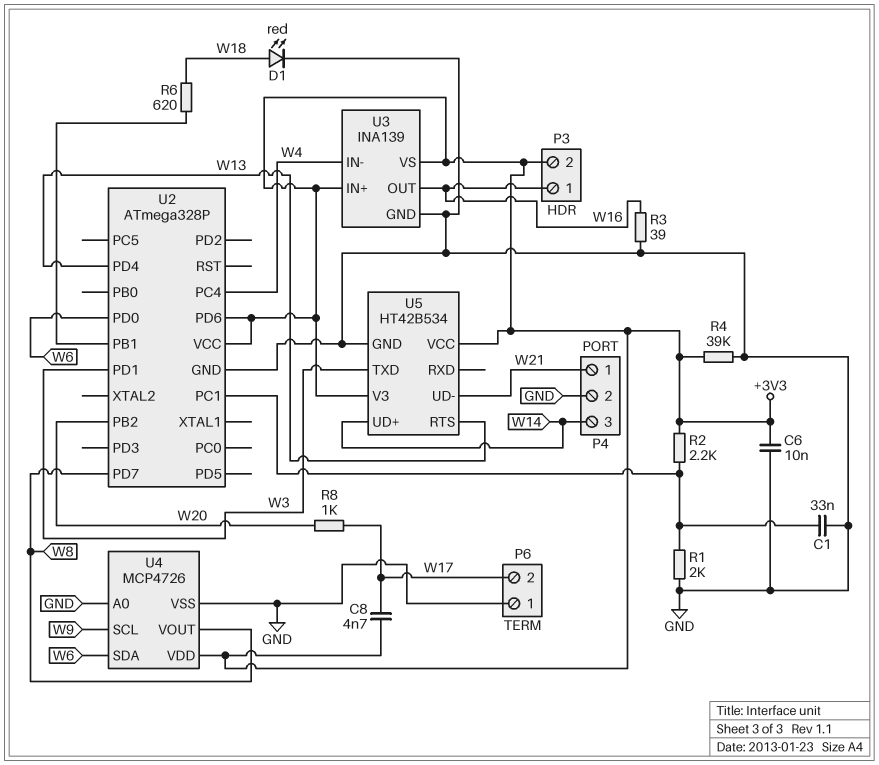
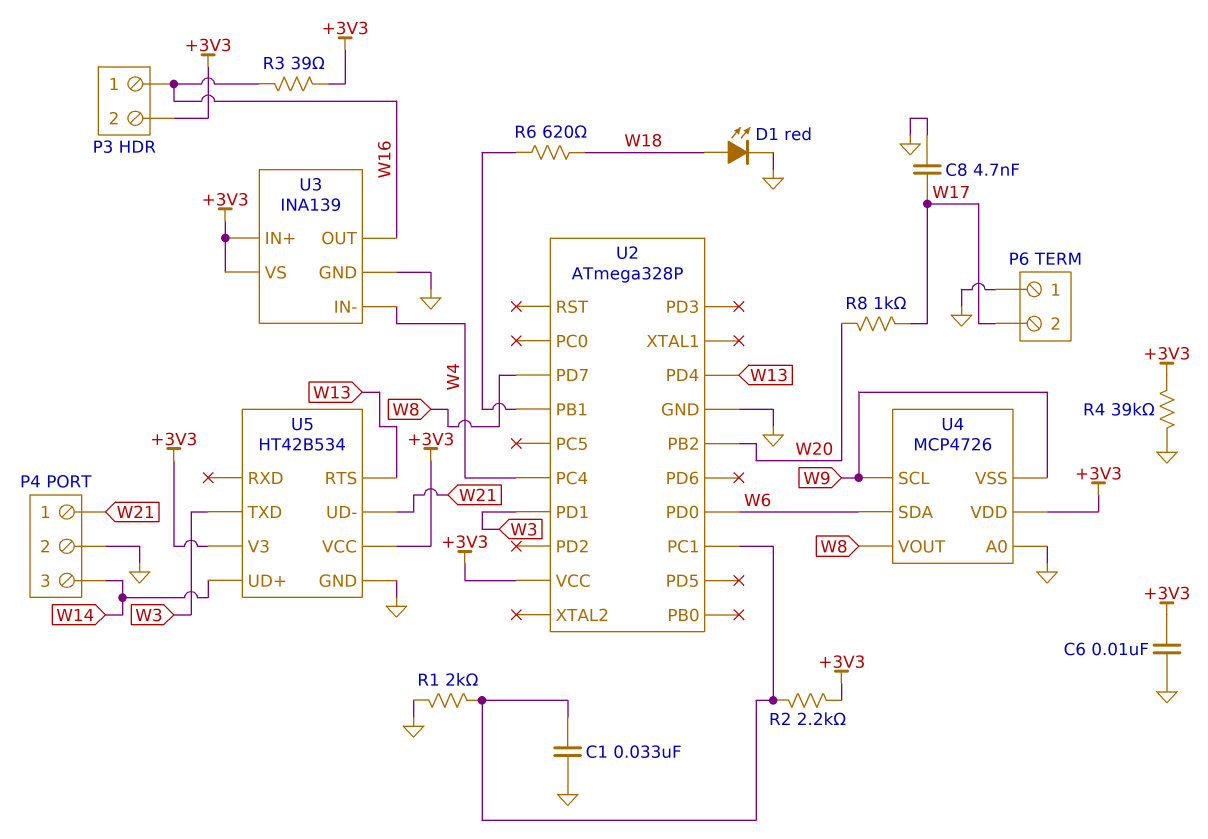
C8: 4.7nF (+3V3, W17) -> 4.7nF (GND, W17)
R3: 39 (GND, W16) -> 39 (+3V3, W16)
U2 pin PD6: +3V3 -> none
U4 pin VSS: GND -> W9

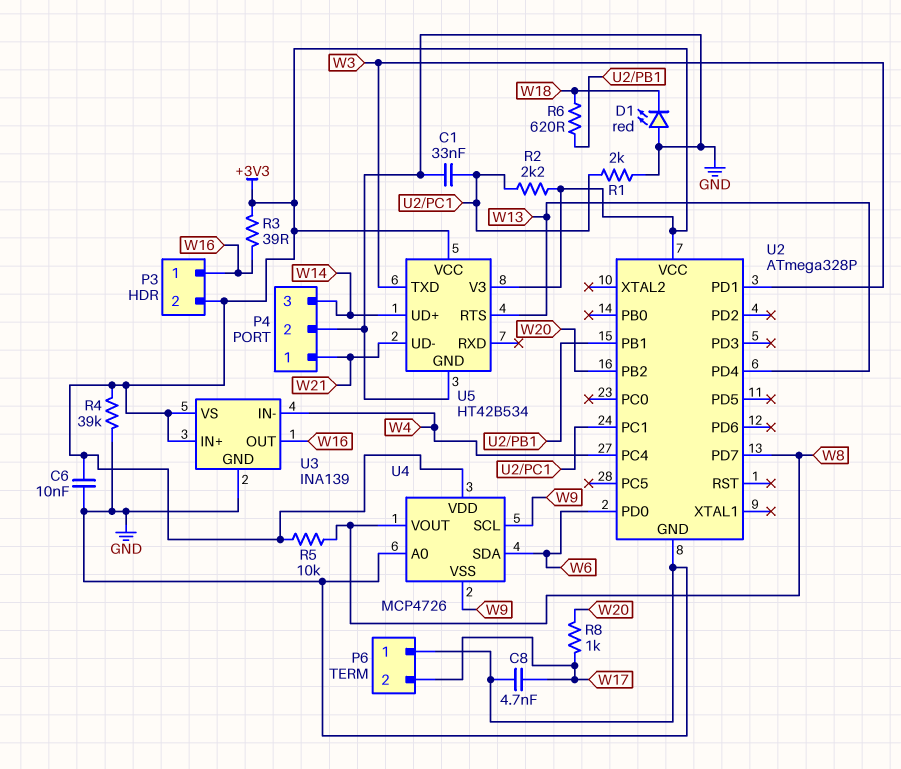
D1: LED red (A W18, K GND) -> LED red (A GND, K W18)
R5: none -> 10k (+3V3, W8)

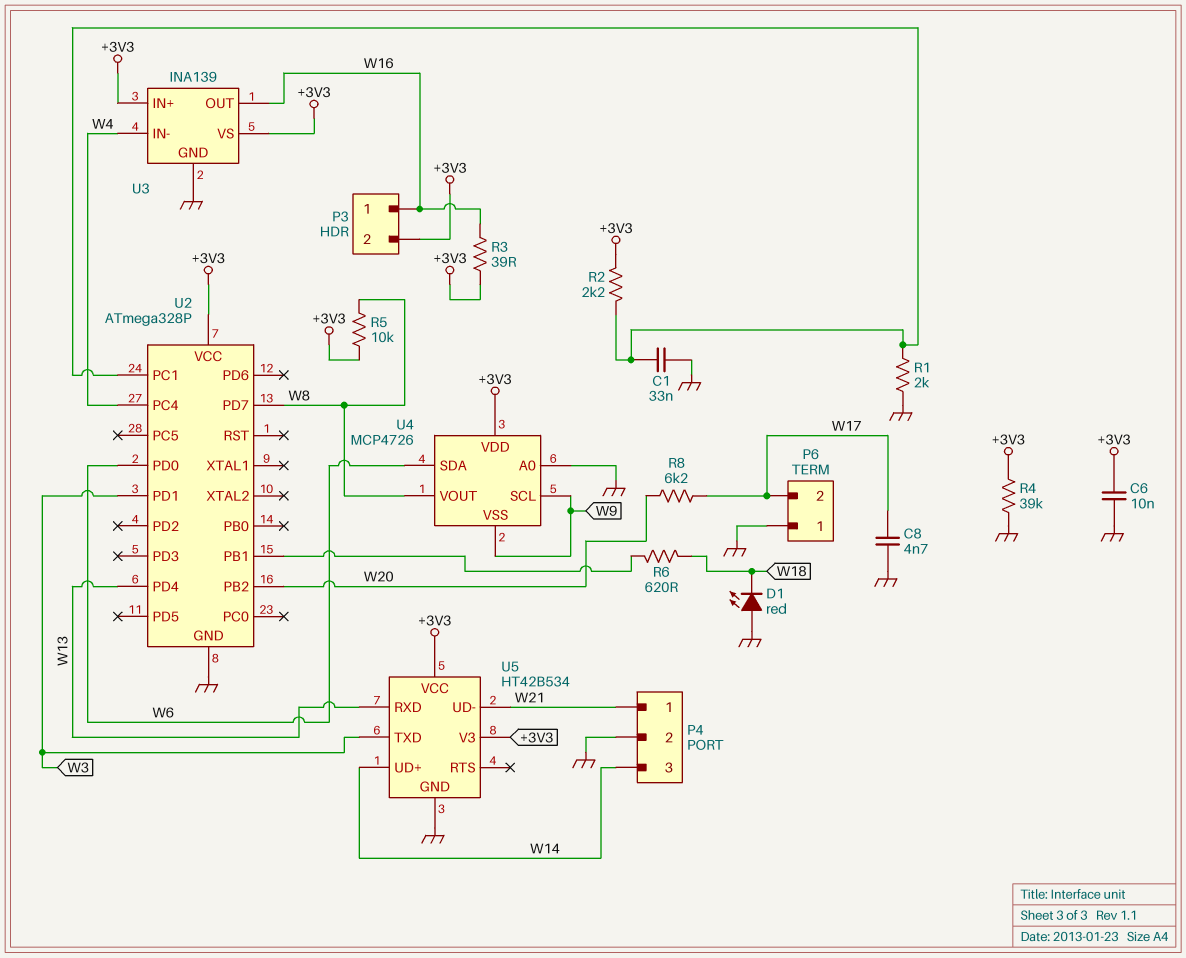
R8: 1k (W17, W20) -> 6.2k (W17, W20)
U5 pin RTS: W13 -> none
U5 pin RXD: none -> W13

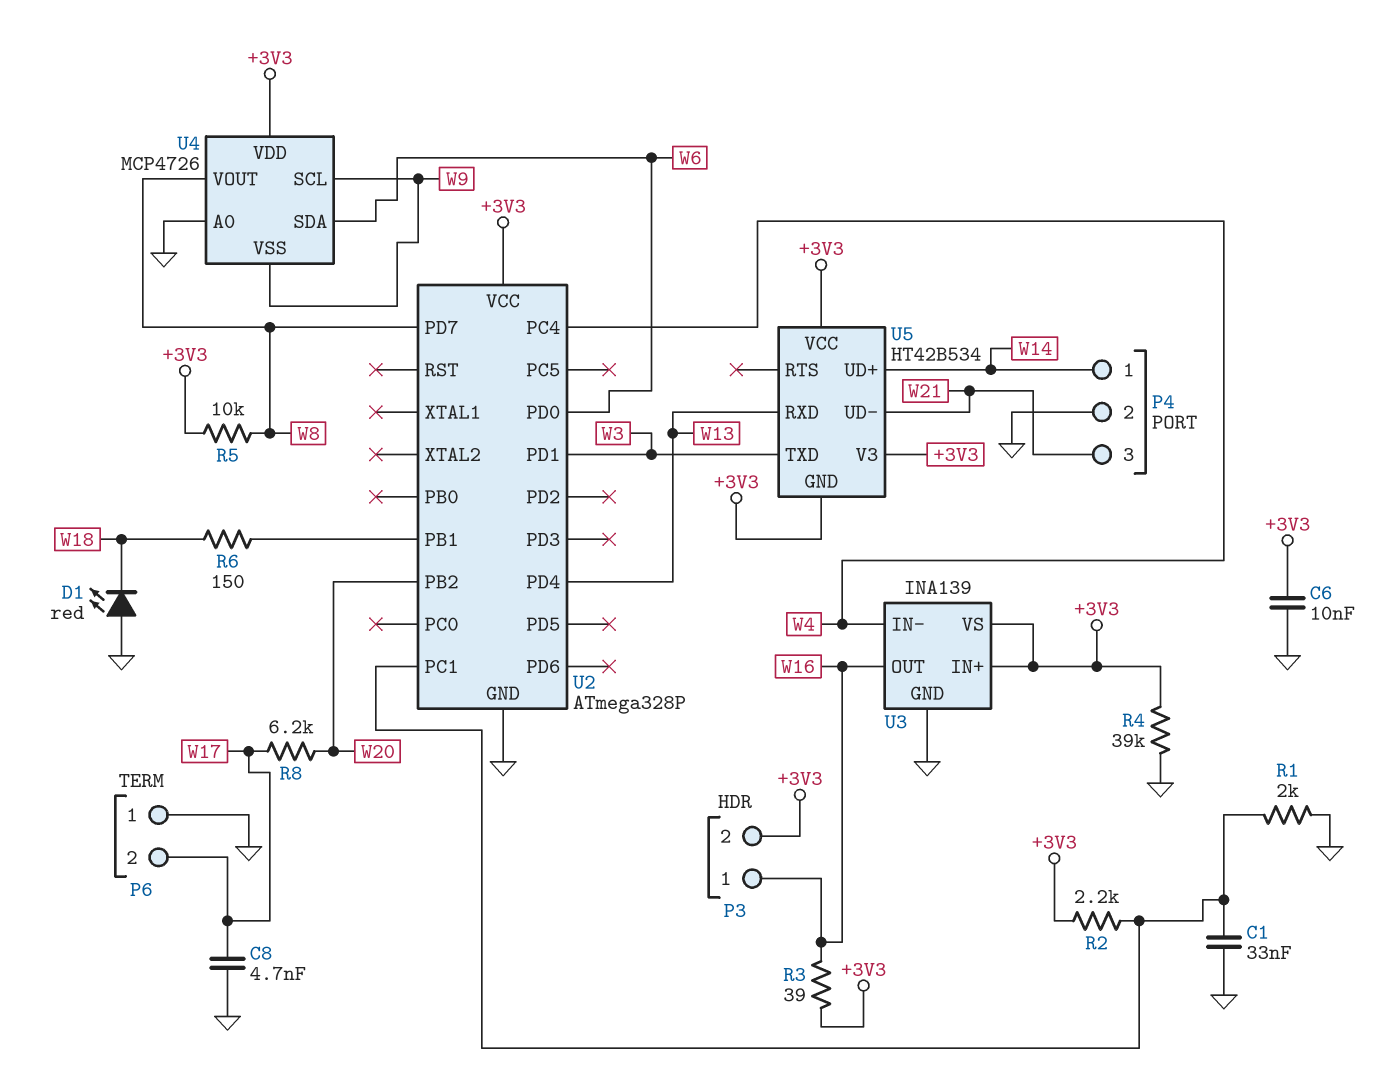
P4 pin 1: W21 -> W14
P4 pin 3: W14 -> W21
R6: 620 (U2/PB1, W18) -> 150 (U2/PB1, W18)
U5 pin GND: GND -> +3V3

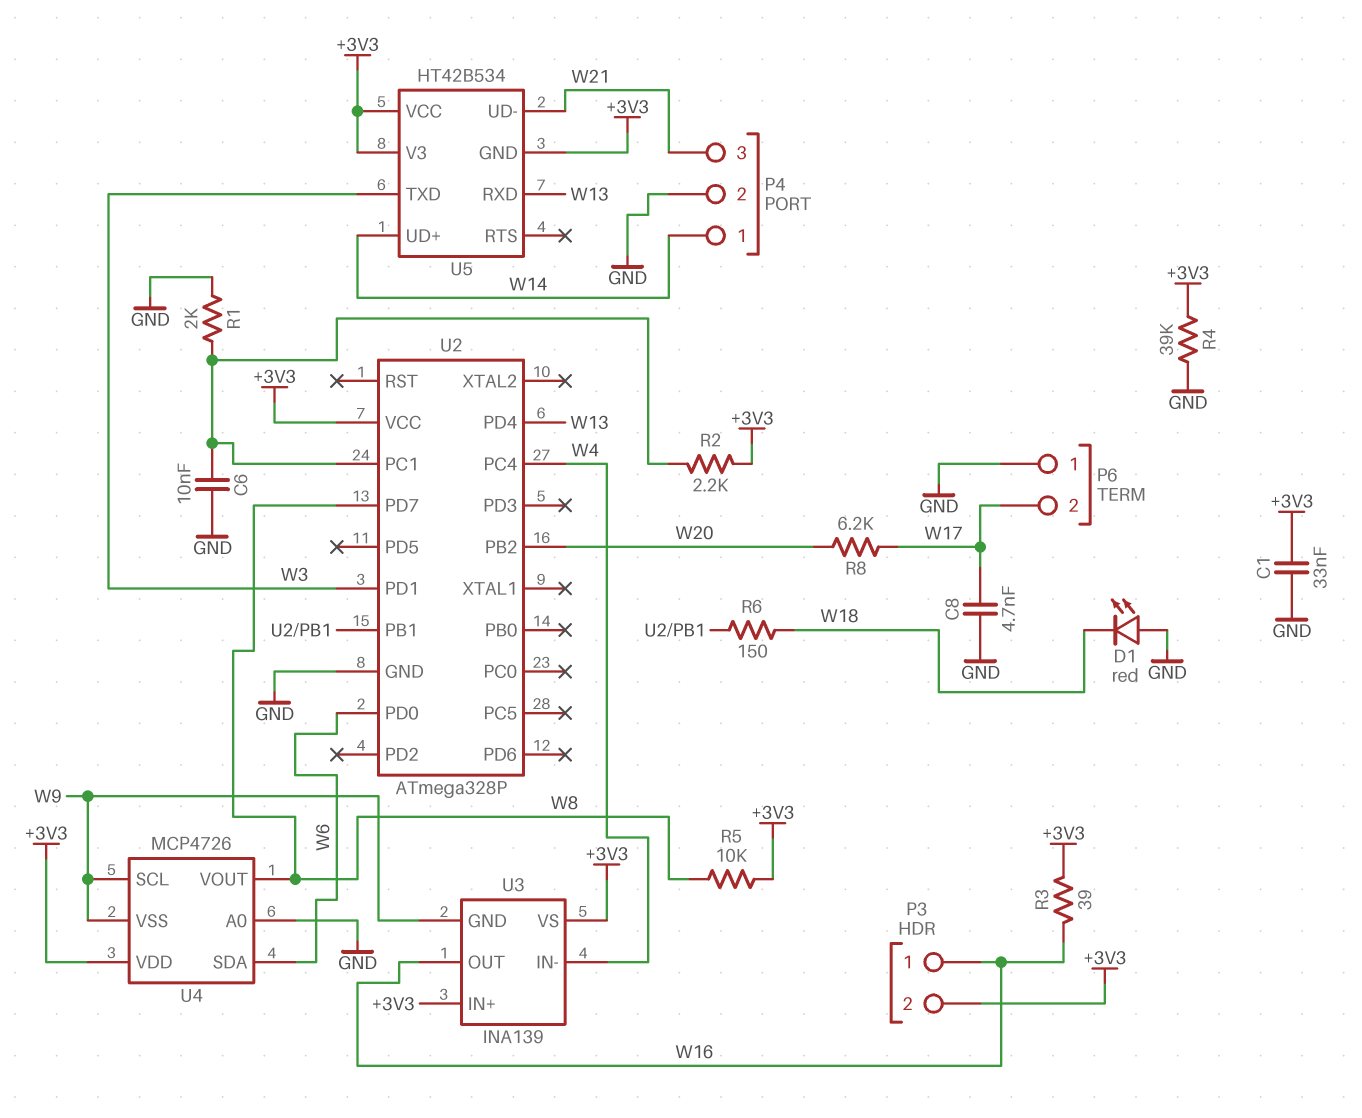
C1: 33nF (GND, U2/PC1) -> 33nF (+3V3, GND)
C6: 10nF (+3V3, GND) -> 10nF (GND, U2/PC1)
U3 pin GND: GND -> W9

